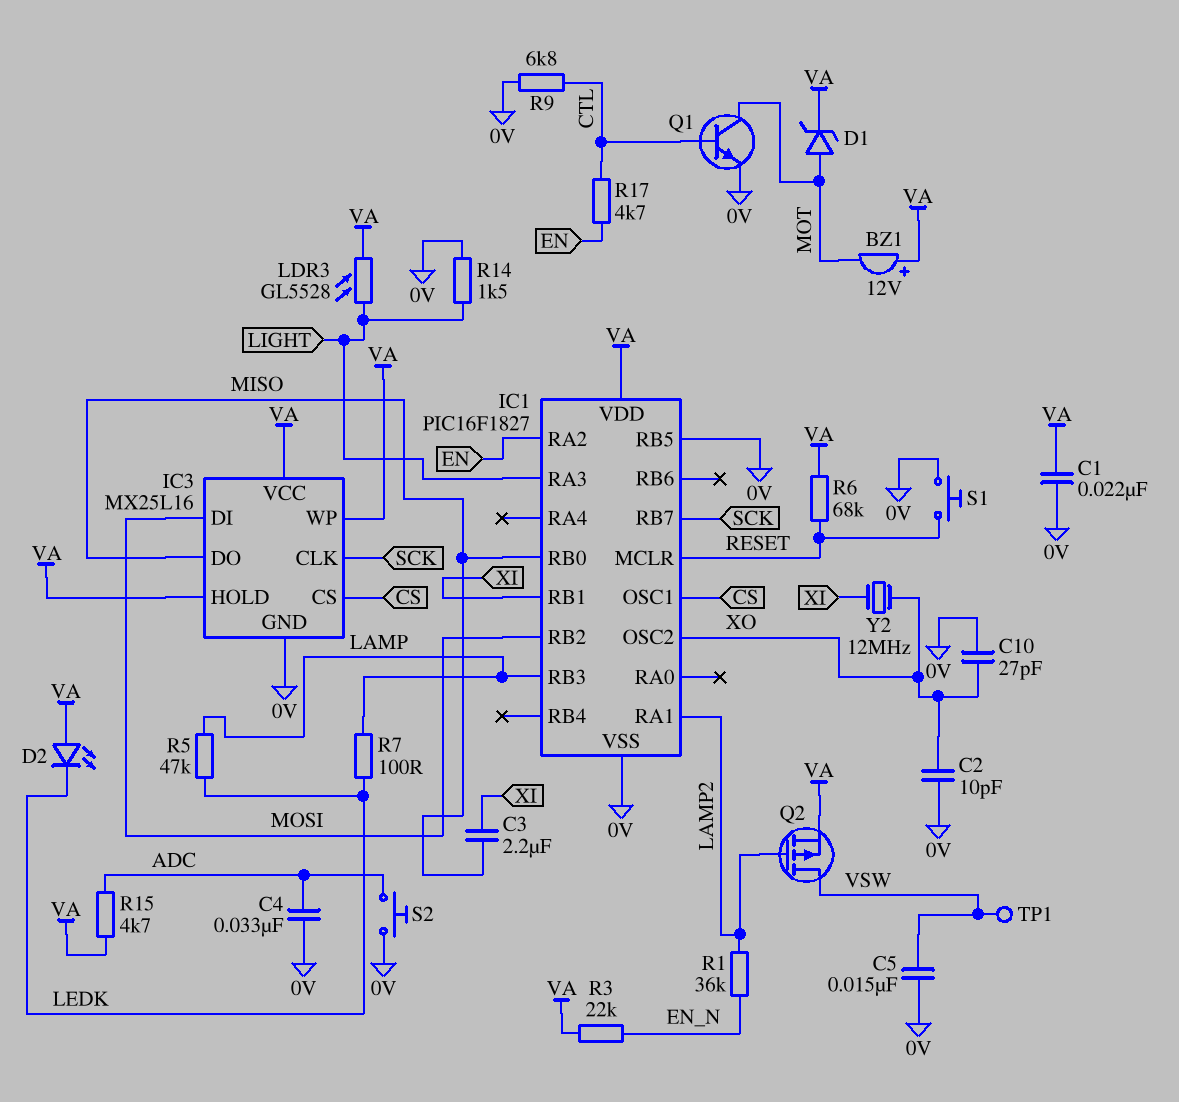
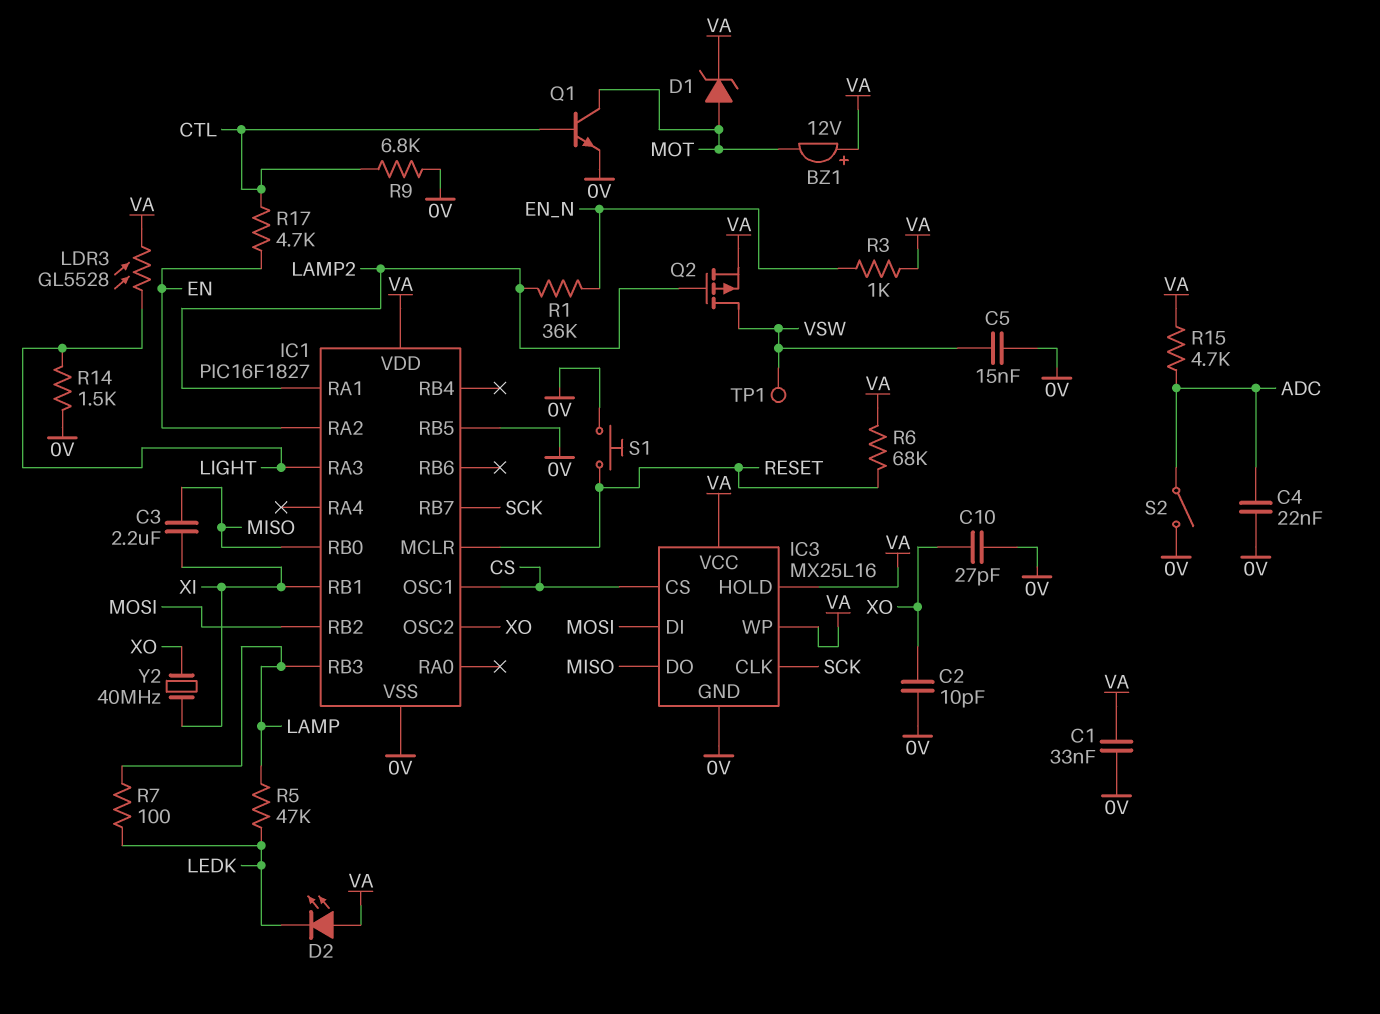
C1: 22nF (0V, VA) -> 33nF (0V, VA)
C4: 33nF (0V, ADC) -> 22nF (0V, ADC)
R3: 22k (EN_N, VA) -> 1k (EN_N, VA)
S2: button (0V, ADC) -> switch (0V, ADC)
Y2: 12MHz (XI, XO) -> 40MHz (XI, XO)

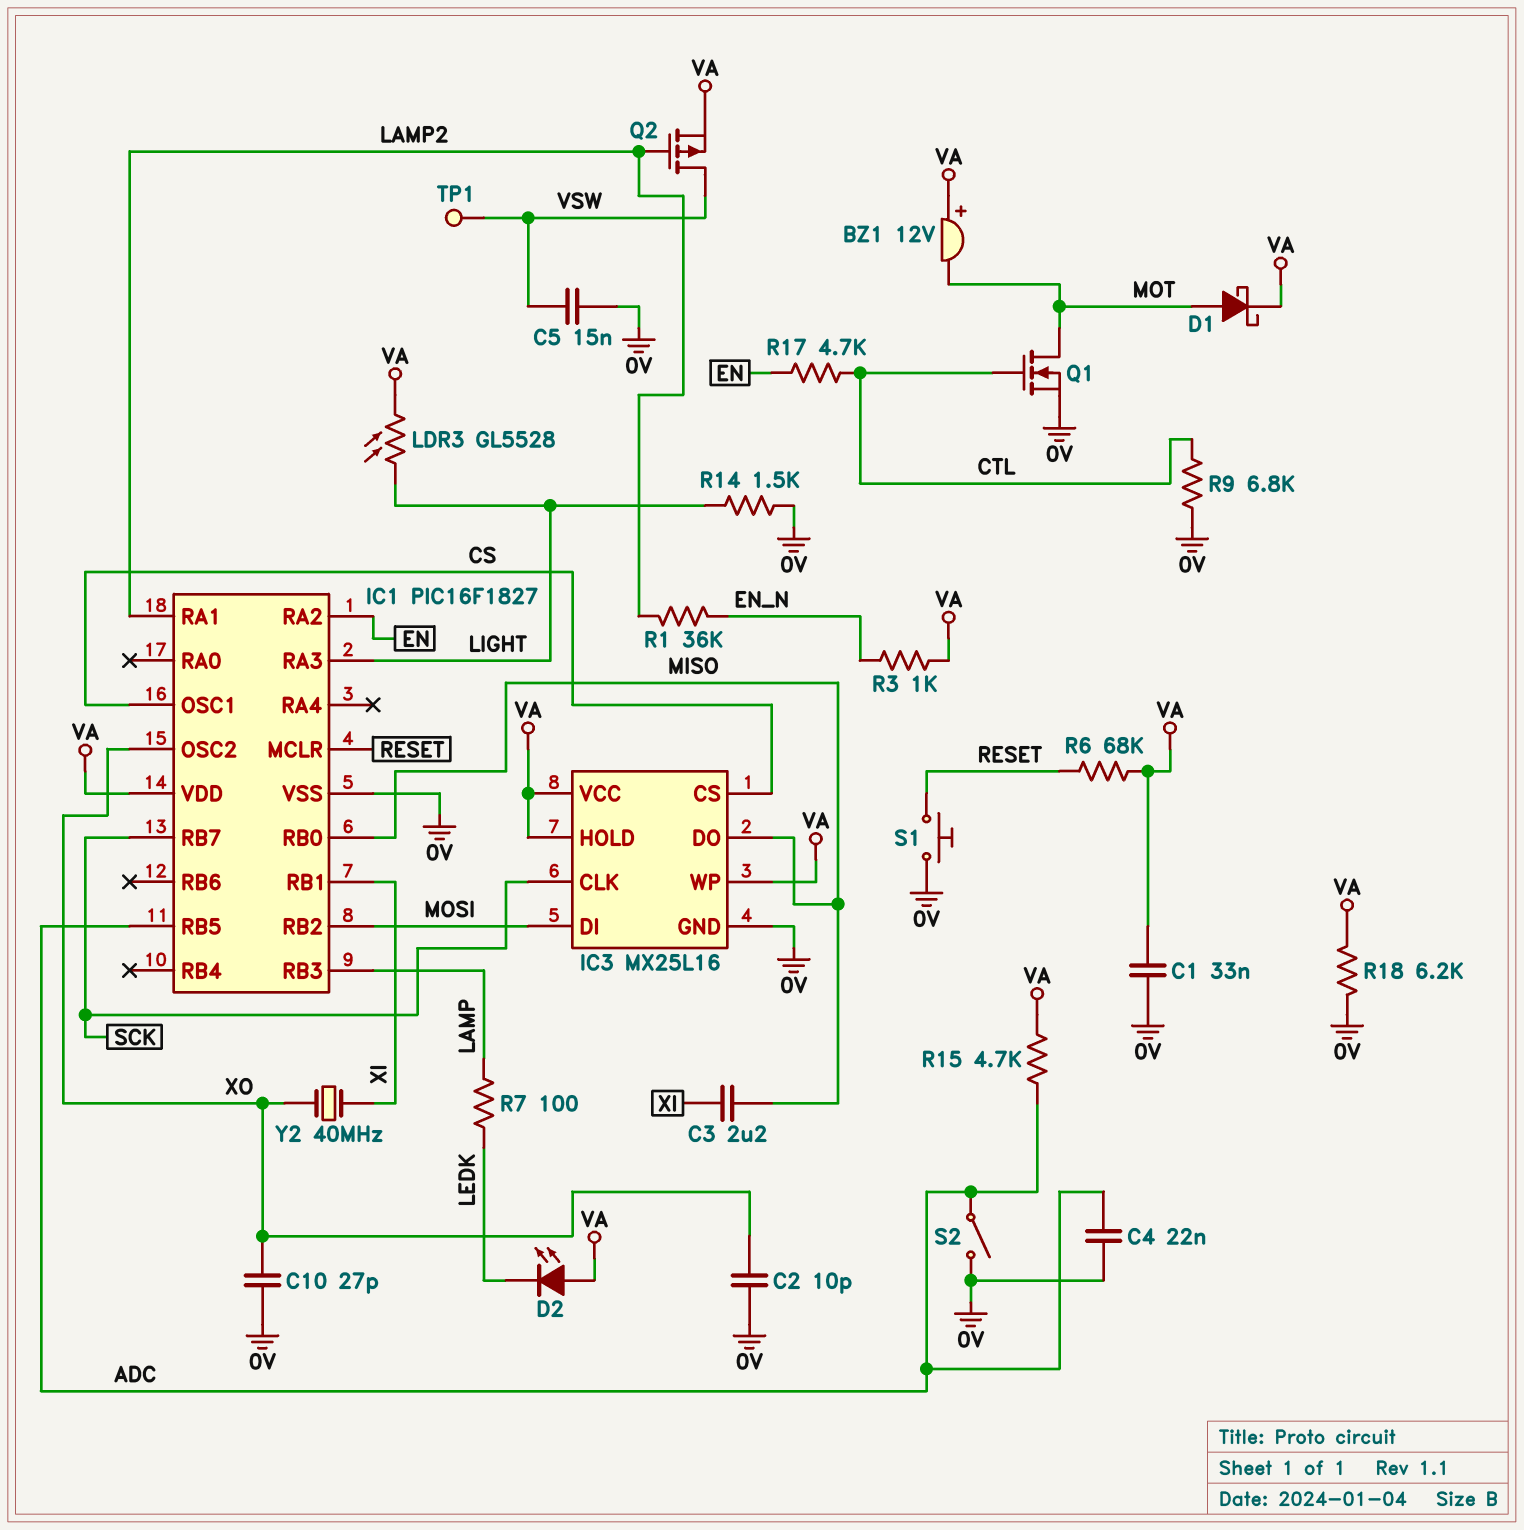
D1: zener (A MOT, K VA) -> schottky (A MOT, K VA)
IC1 pin RB5: 0V -> ADC
Q1: NPN (B CTL, C MOT, E 0V) -> NMOS (G CTL, D MOT, S 0V)
R5: 47k (LAMP, LEDK) -> none
R18: none -> 6.2k (0V, VA)

